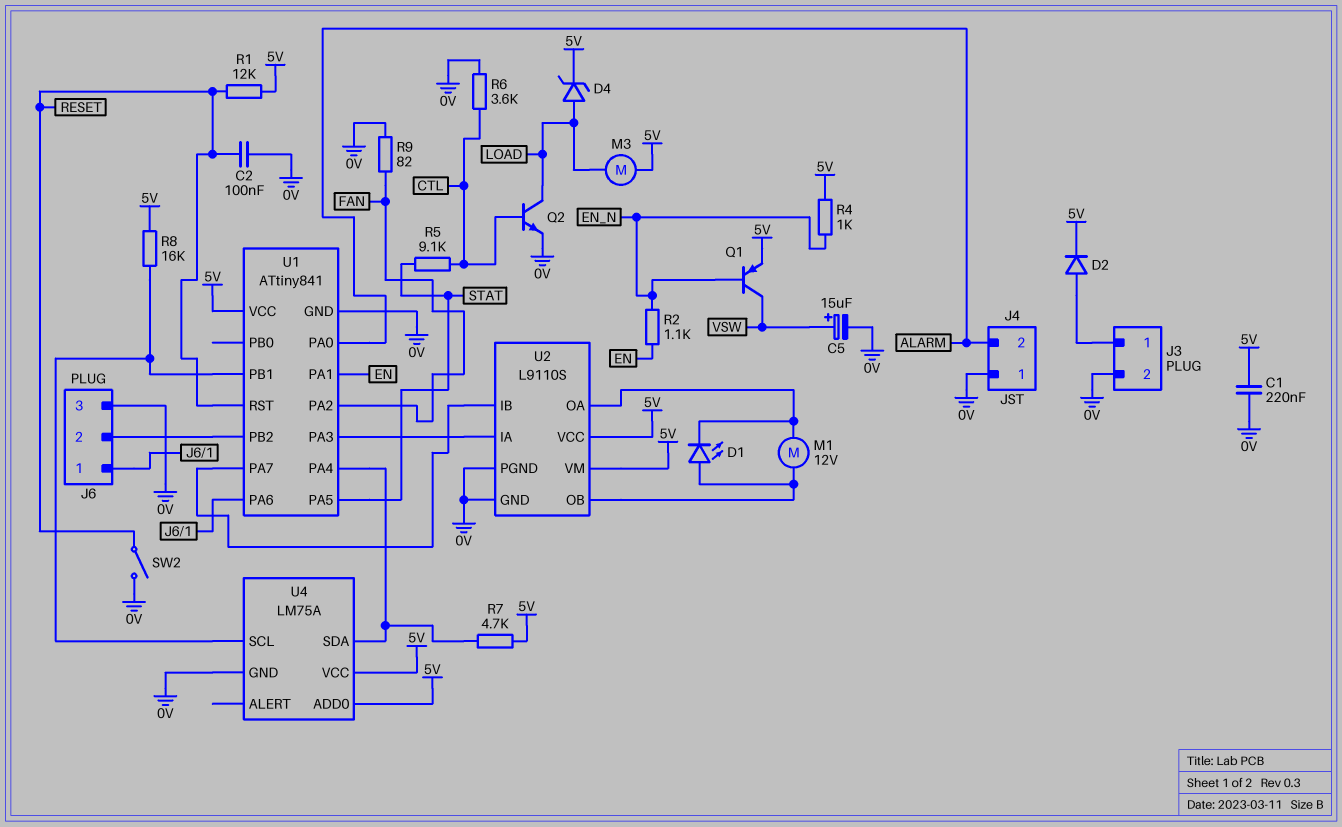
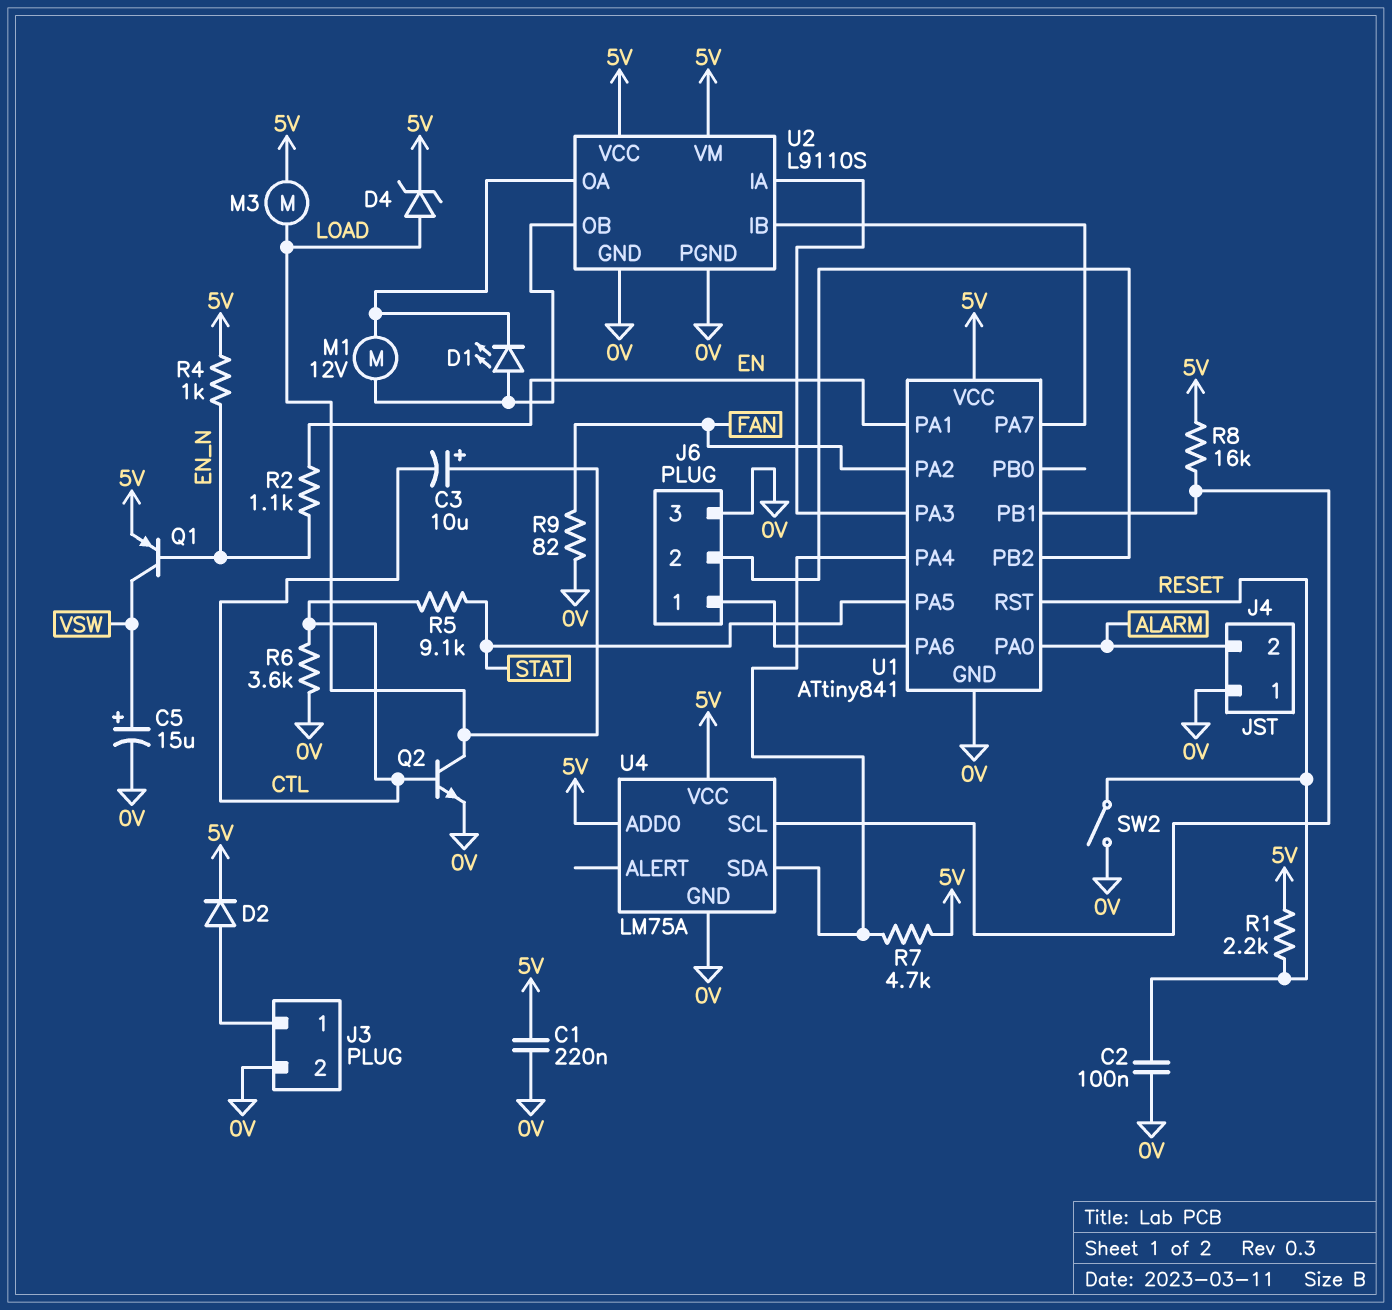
C3: none -> 10uF (plus LOAD, minus CTL)
R1: 12k (5V, RESET) -> 2.2k (5V, RESET)

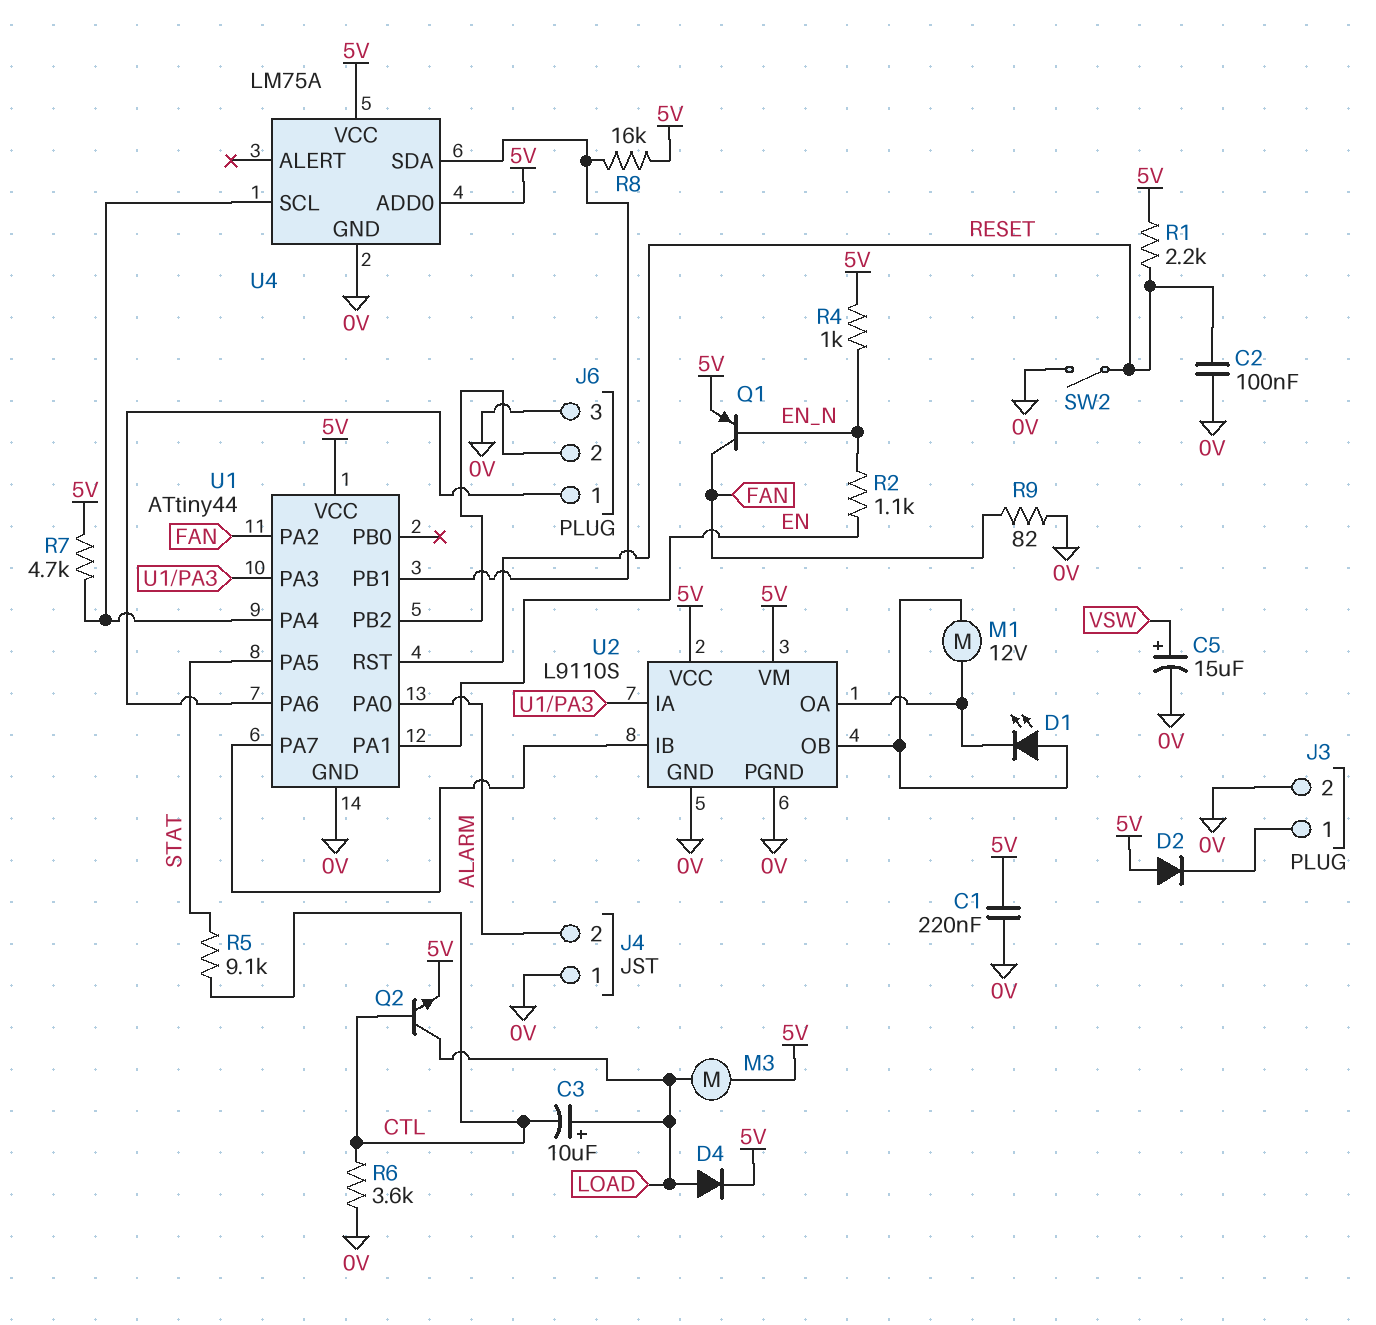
D2: diode (A J3/1, K 5V) -> diode (A 5V, K J3/1)
D4: zener (A LOAD, K 5V) -> diode (A LOAD, K 5V)
Q1: PNP (B EN_N, C VSW, E 5V) -> PNP (B EN_N, C FAN, E 5V)
Q2: NPN (B CTL, C LOAD, E 0V) -> NPN (B CTL, C LOAD, E 5V)
U1: ATtiny841 -> ATtiny44
U4 pin SCL: U1/PB1 -> U1/PA4
U4 pin SDA: U1/PA4 -> U1/PB1

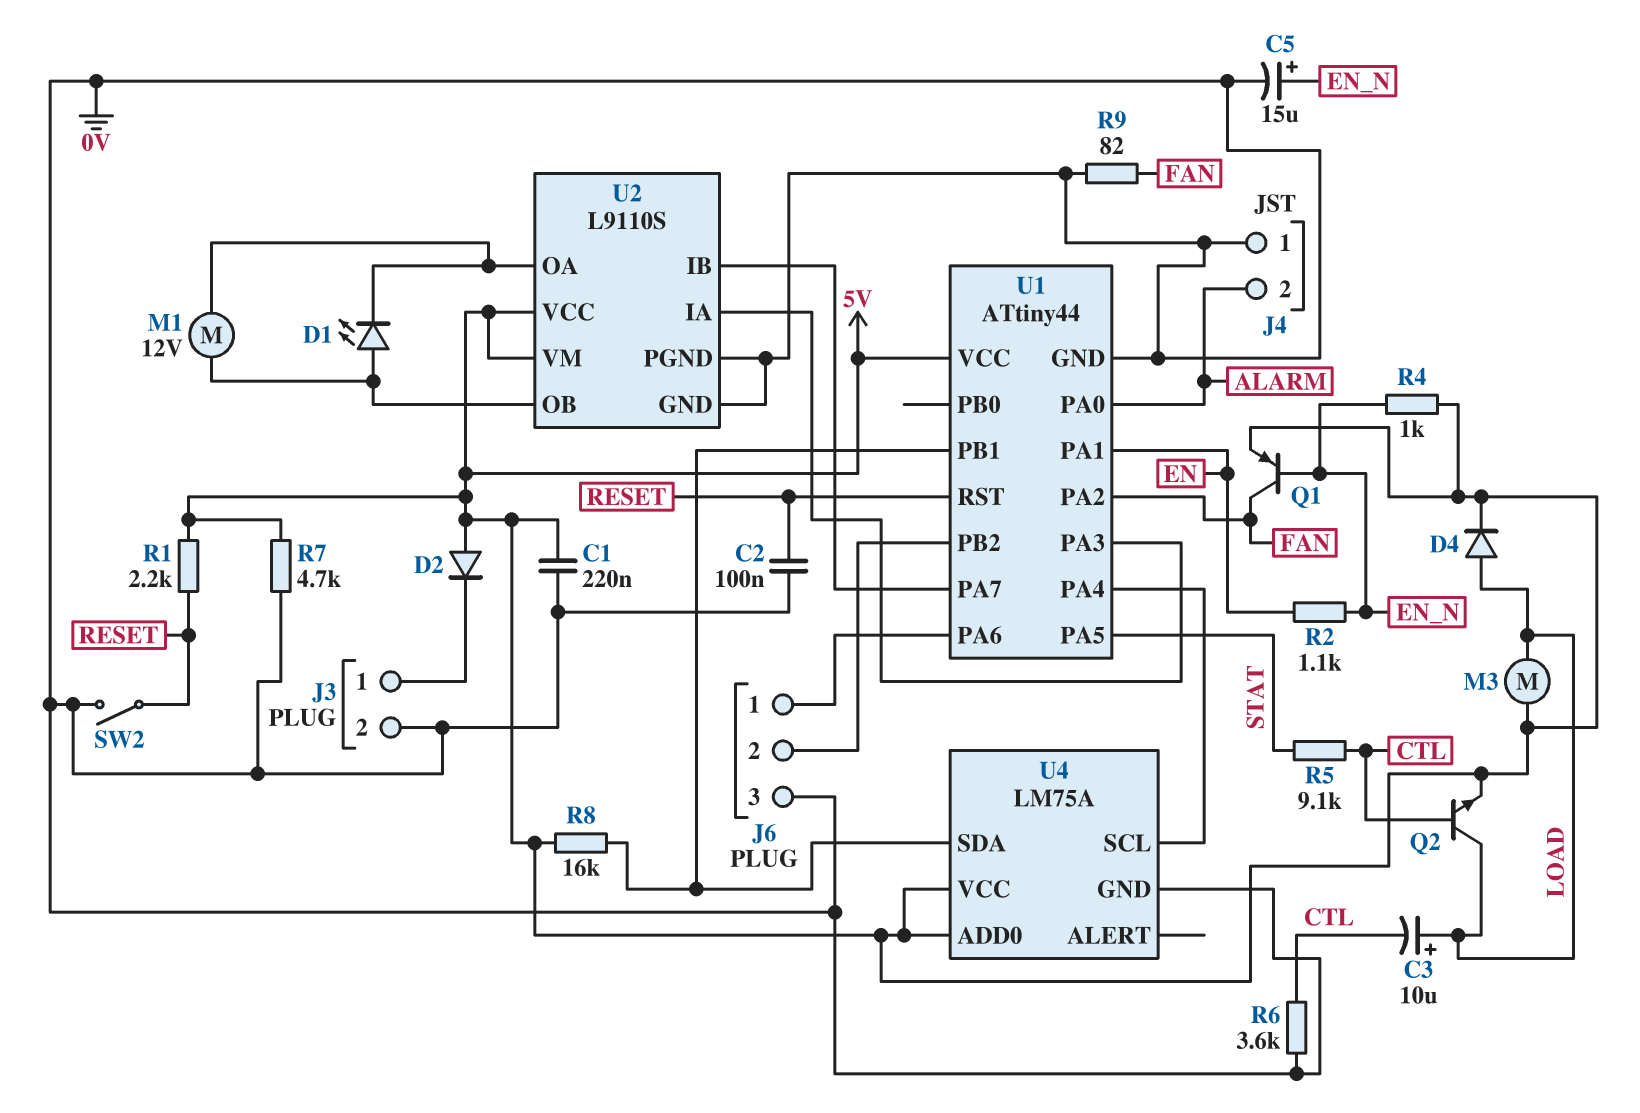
C5: 15uF (plus VSW, minus 0V) -> 15uF (plus EN_N, minus 0V)
R7: 4.7k (5V, U1/PA4) -> 4.7k (0V, 5V)

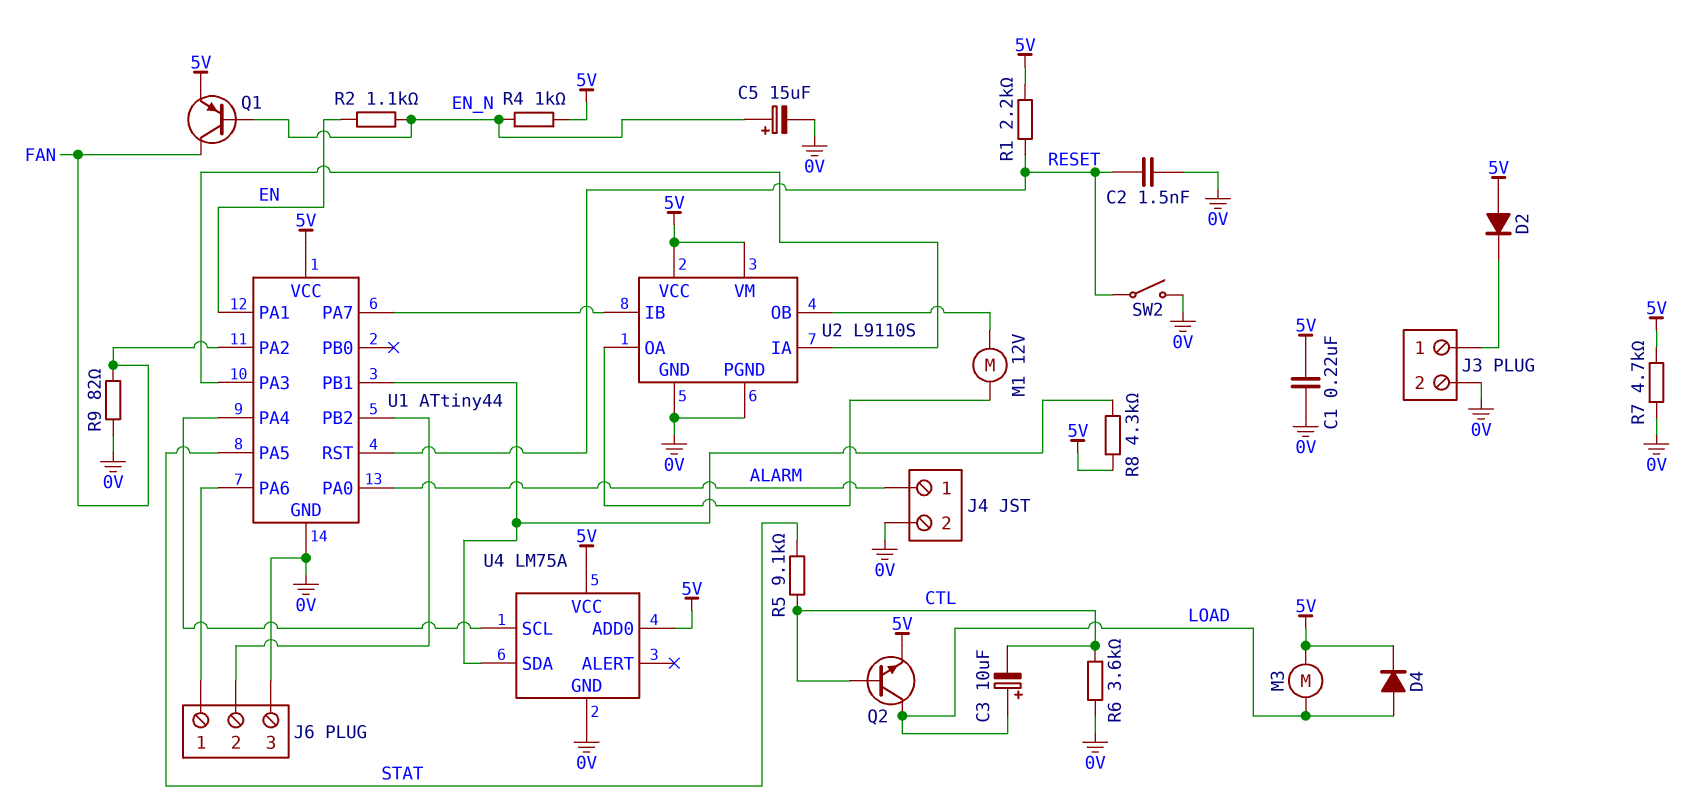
C2: 100nF (0V, RESET) -> 1.5nF (0V, RESET)
D1: LED (A U2/OB, K U2/OA) -> none
J4 pin 1: 0V -> ALARM
J4 pin 2: ALARM -> 0V
R8: 16k (5V, U1/PB1) -> 4.3k (5V, U1/PB1)

